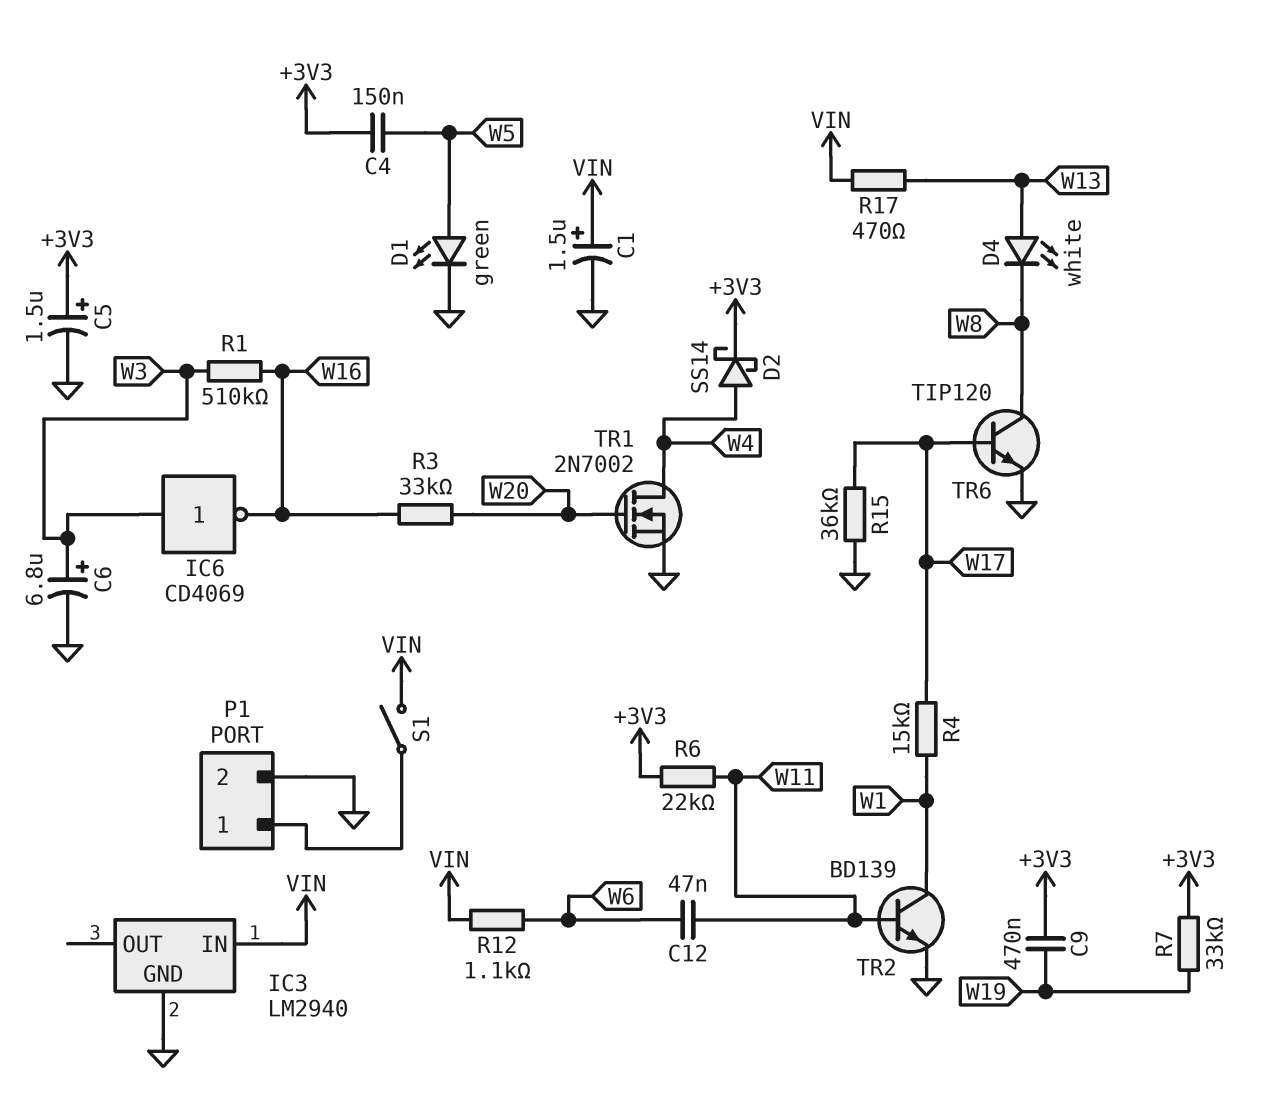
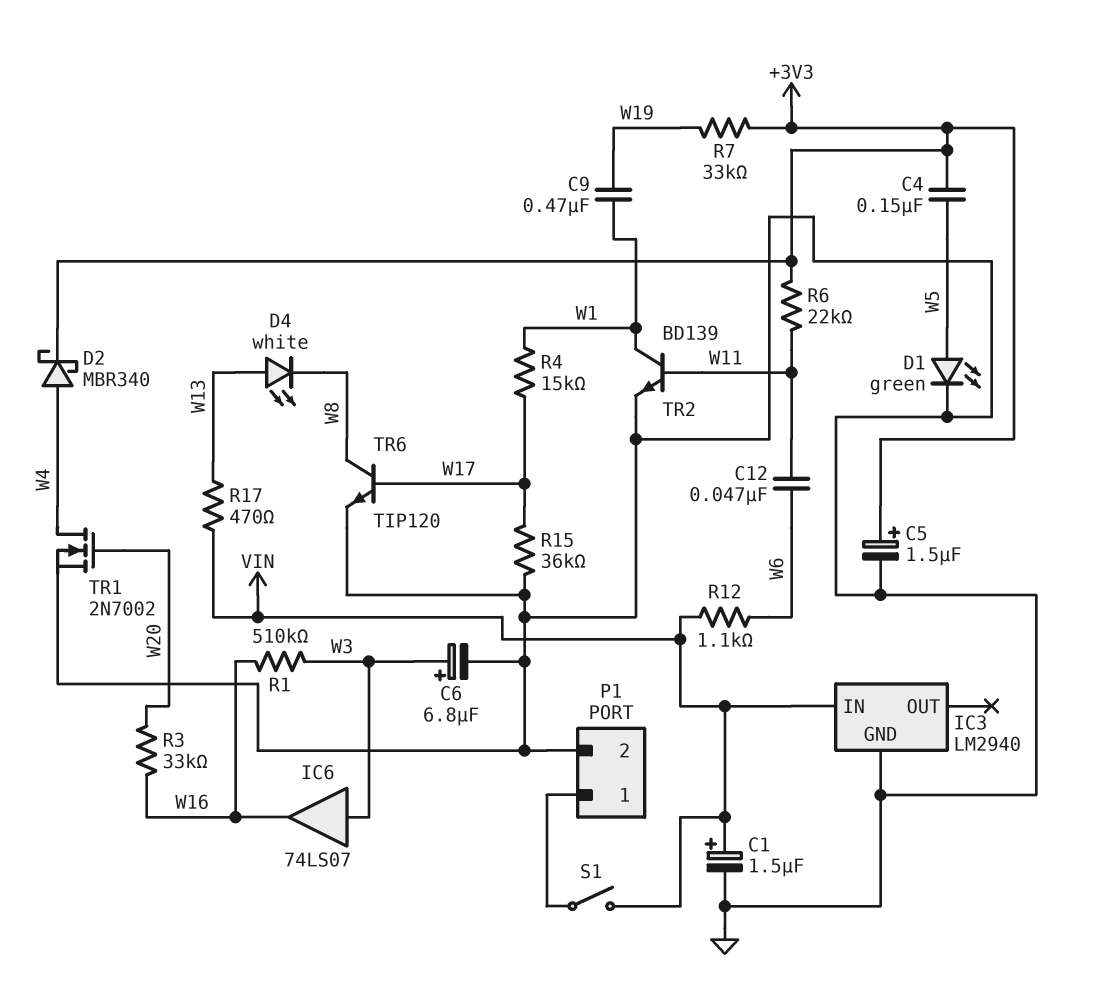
C9: 470nF (+3V3, W19) -> 470nF (W1, W19)
D2: schottky SS14 (A W4, K +3V3) -> schottky MBR340 (A W4, K +3V3)
IC6: NOT CD4069 (in W3, out W16) -> buffer 74LS07 (in W3, out W16)

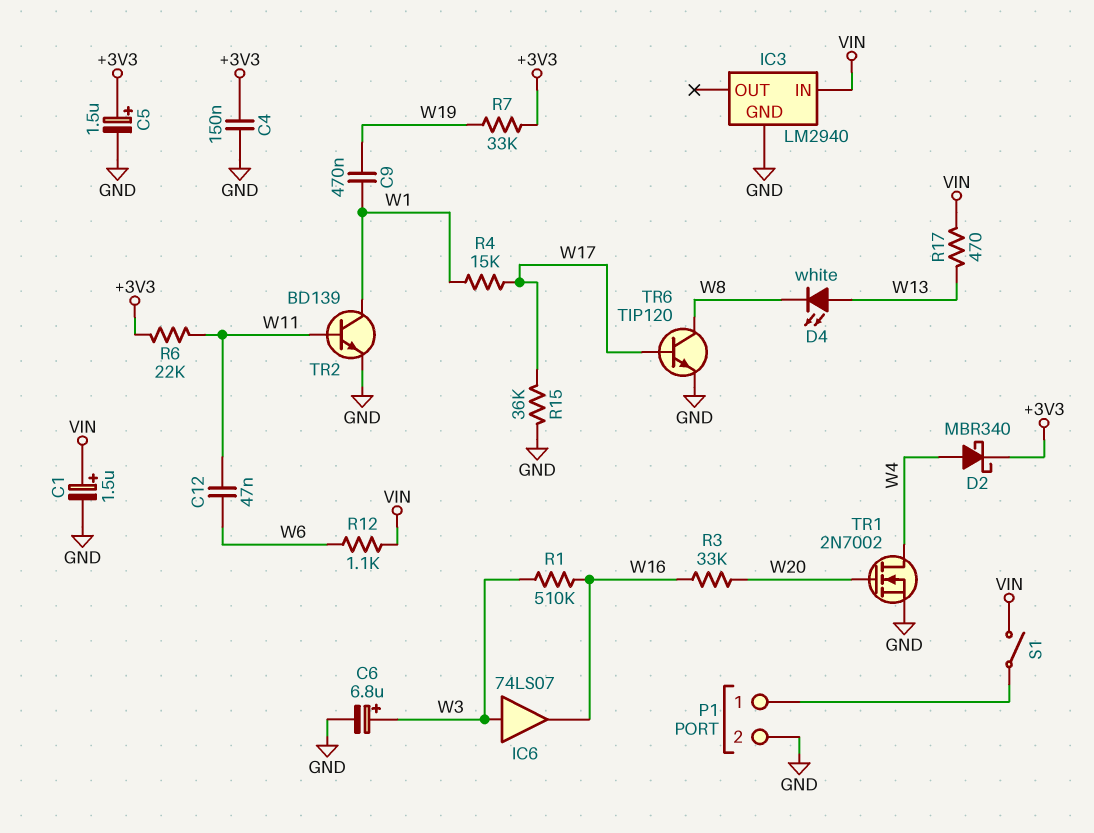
C4: 150nF (+3V3, W5) -> 150nF (+3V3, GND)
D1: LED green (A W5, K GND) -> none

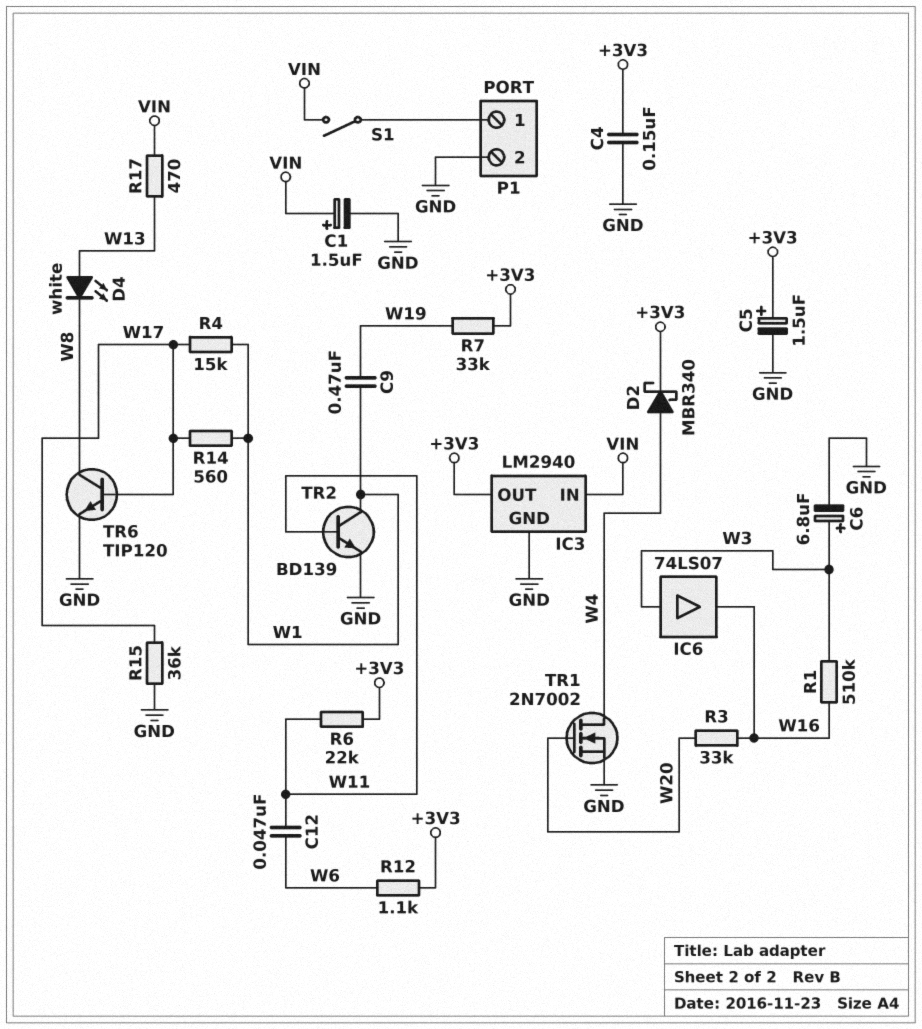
IC3 pin OUT: none -> +3V3
R12: 1.1k (VIN, W6) -> 1.1k (+3V3, W6)
R14: none -> 560 (W1, W17)

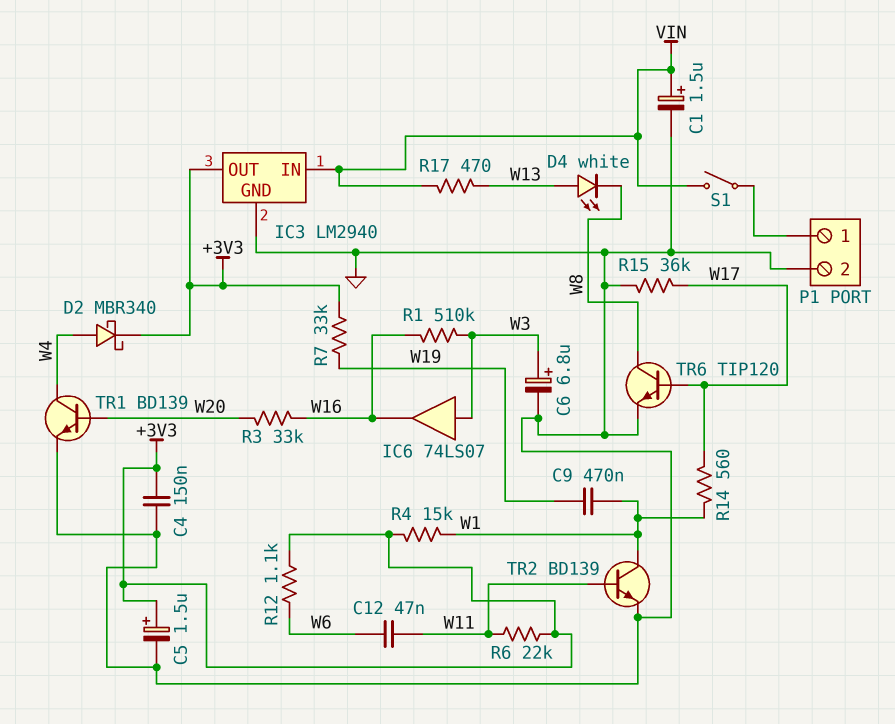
R4: 15k (W1, W17) -> 15k (+3V3, W1)
TR1: NMOS 2N7002 (G W20, D W4, S GND) -> NPN BD139 (B W20, C W4, E GND)

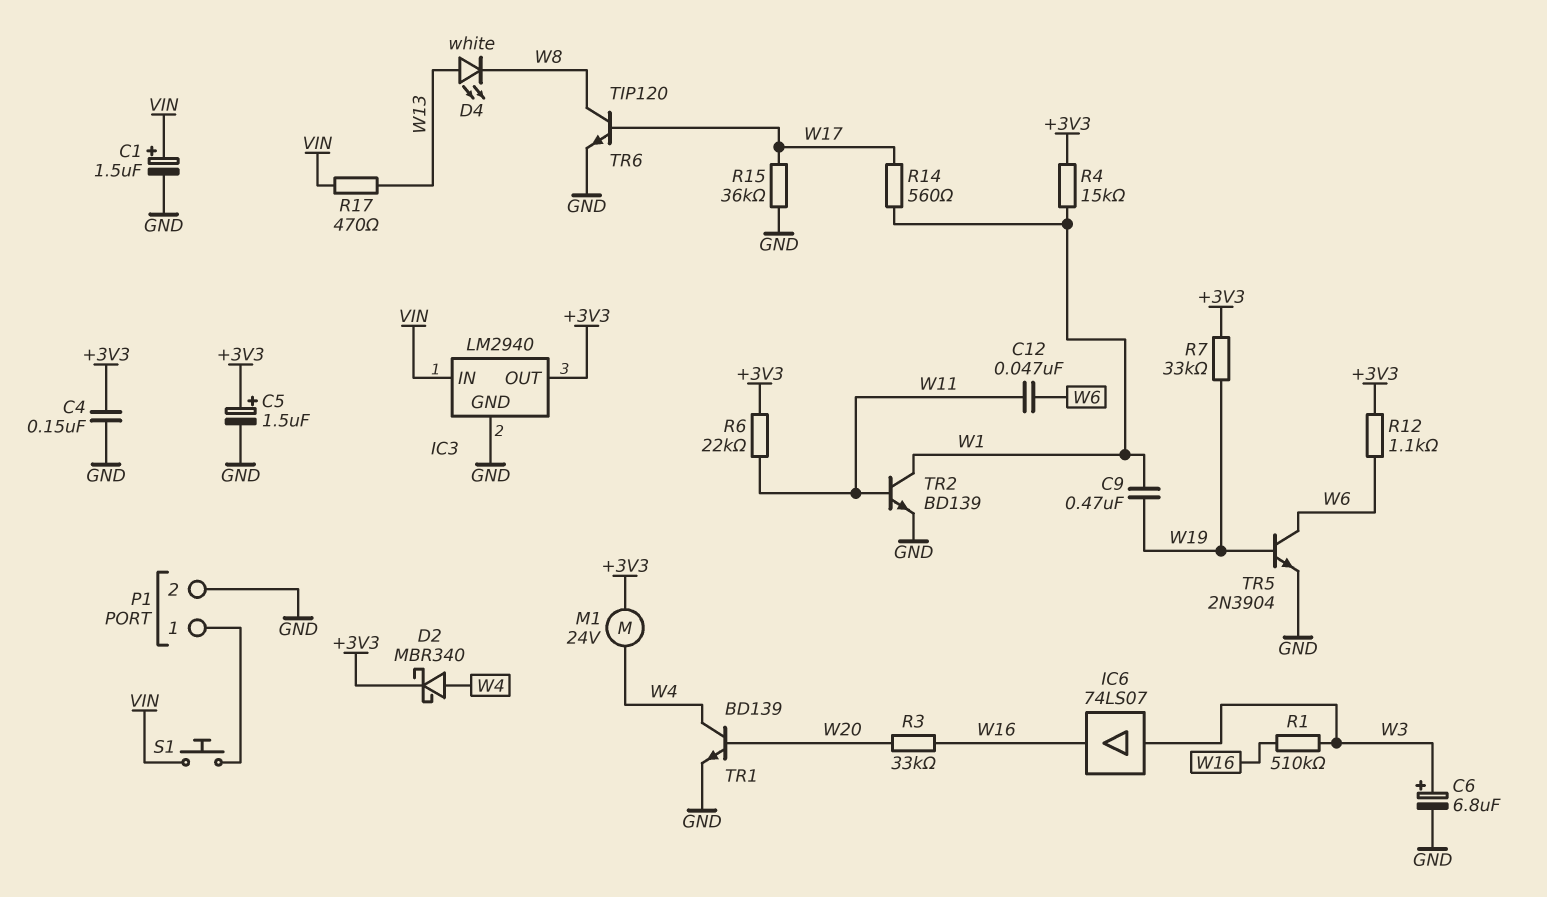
M1: none -> motor 24V (+3V3, W4)
S1: switch (P1/1, VIN) -> button (P1/1, VIN)
TR5: none -> NPN 2N3904 (B W19, C W6, E GND)

